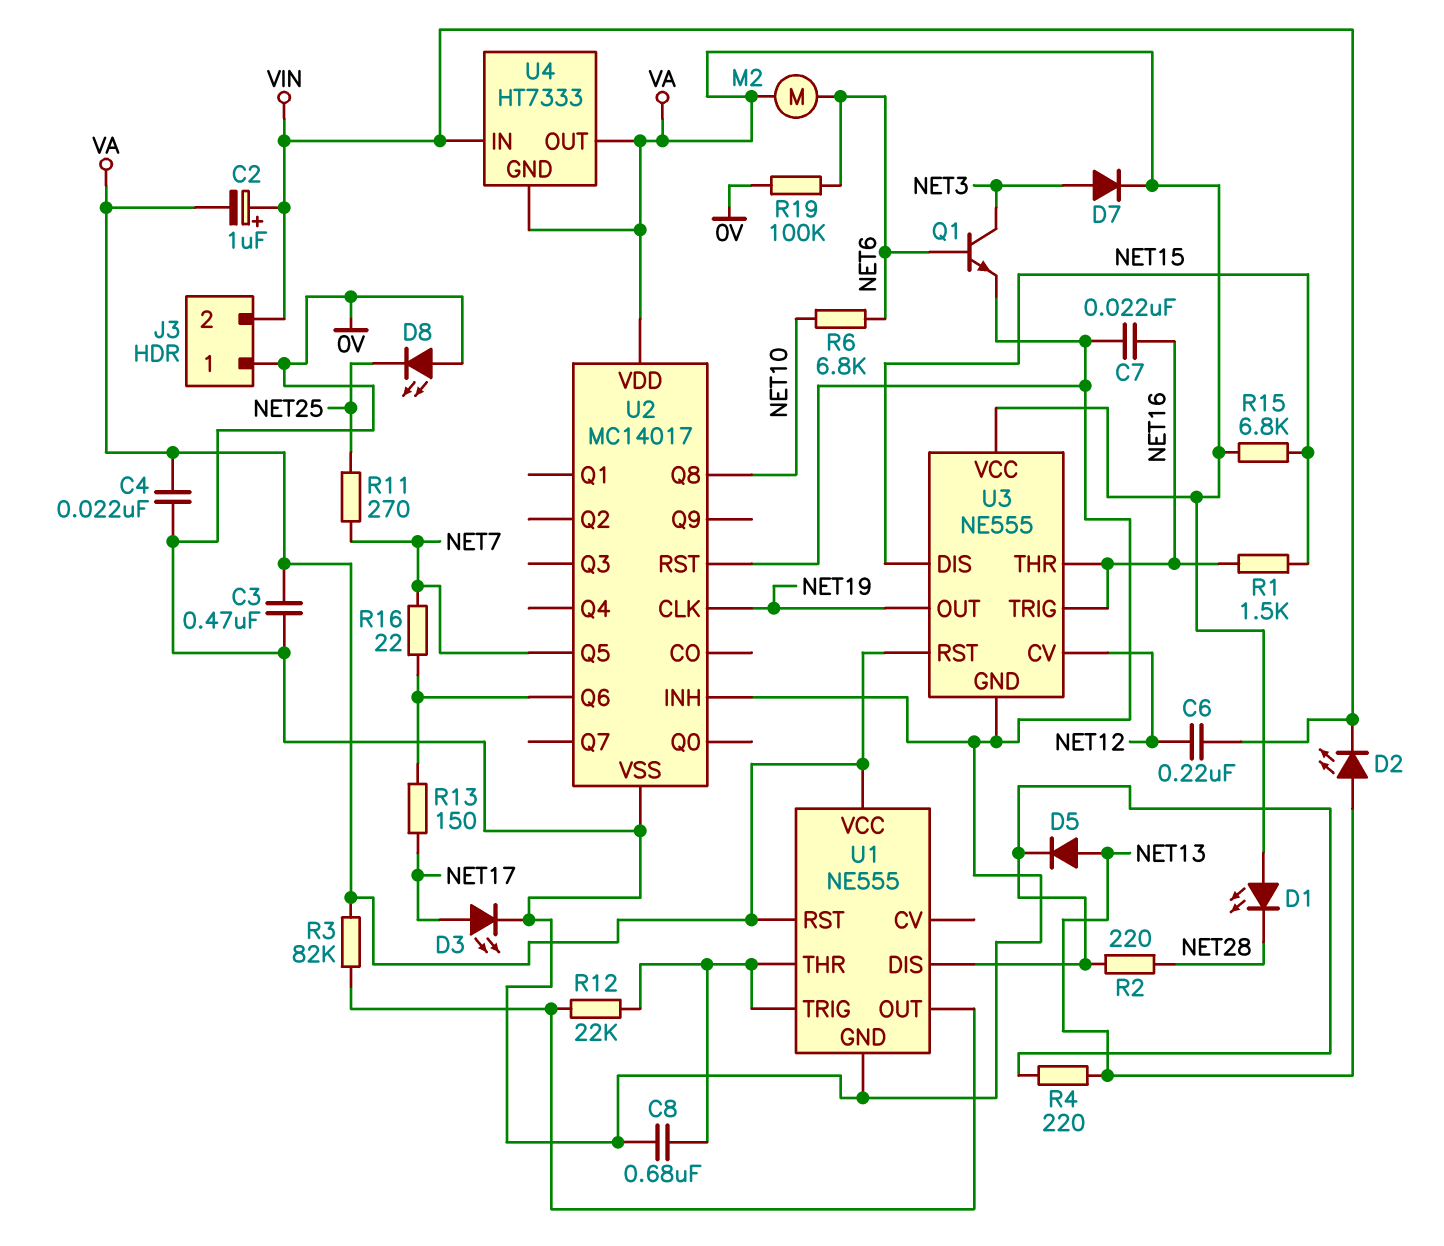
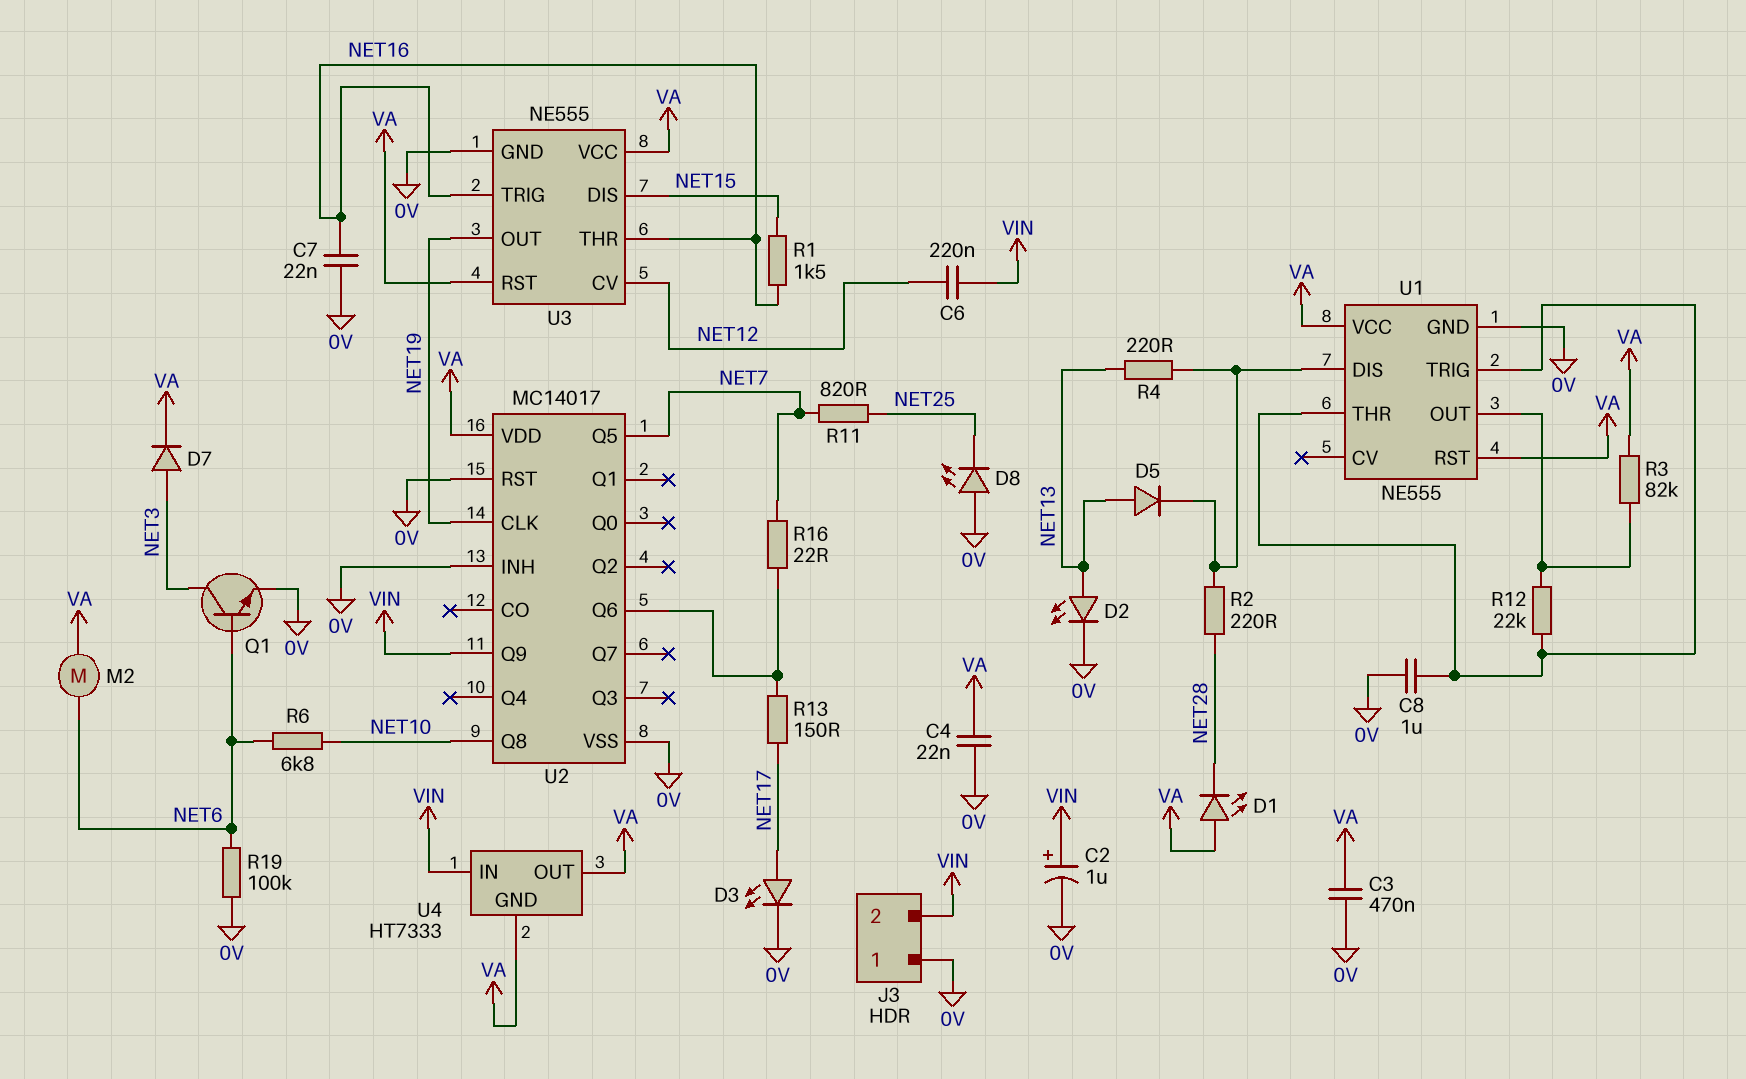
C2: 1uF (plus VIN, minus VA) -> 1uF (plus VIN, minus 0V)
C8: 680nF (0V, U1/THR) -> 1uF (0V, U1/THR)
D2: LED (A NET13, K VIN) -> LED (A NET13, K 0V)
R11: 270 (NET7, NET25) -> 820 (NET7, NET25)
R15: 6.8k (NET15, VA) -> none
U2 pin Q9: none -> VIN

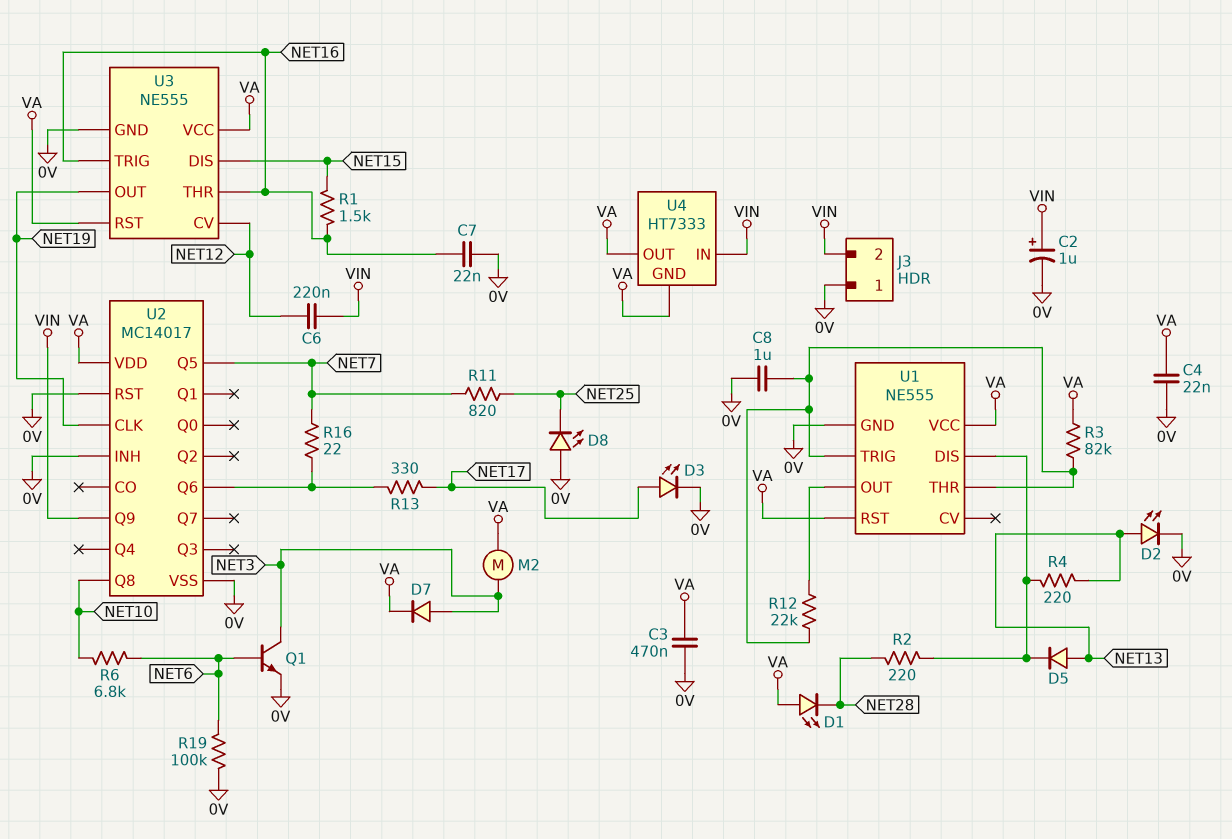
M2: motor (NET6, VA) -> motor (NET3, VA)
R3: 82k (U1/OUT, VA) -> 82k (U1/THR, VA)
R13: 150 (NET17, U2/Q6) -> 330 (NET17, U2/Q6)

